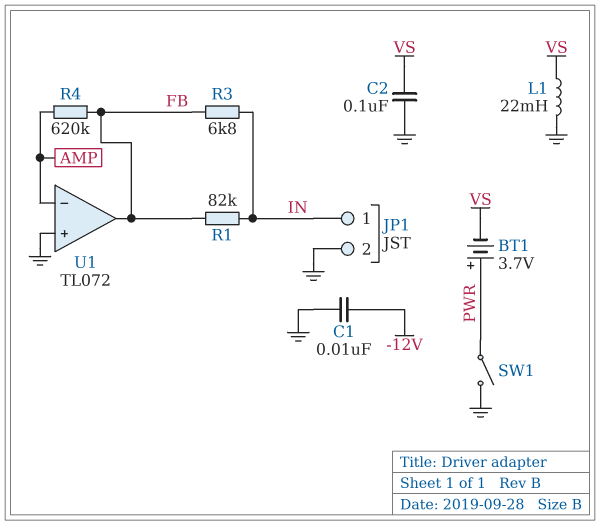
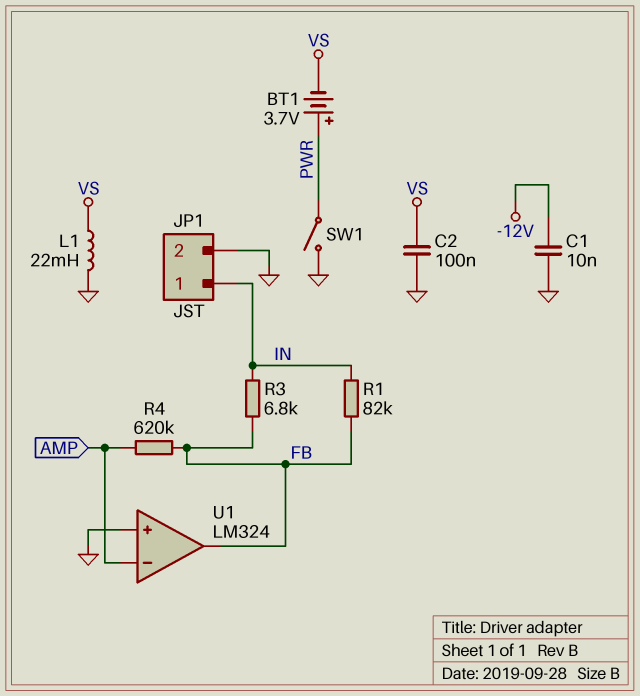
U1: TL072 -> LM324

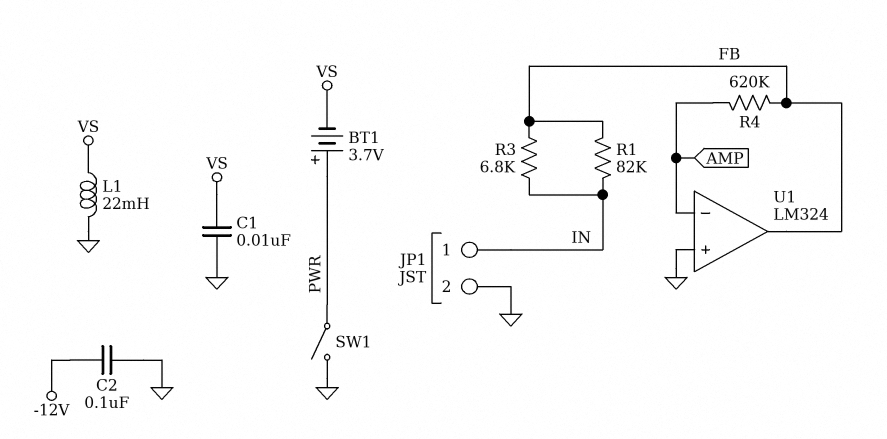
C1: 10nF (-12V, GND) -> 10nF (GND, VS)
C2: 100nF (GND, VS) -> 100nF (-12V, GND)

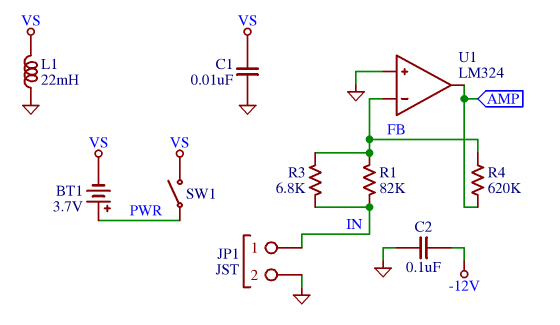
SW1: switch (GND, PWR) -> switch (PWR, VS)
U1 pin in-: AMP -> FB
U1 pin out: FB -> AMP

